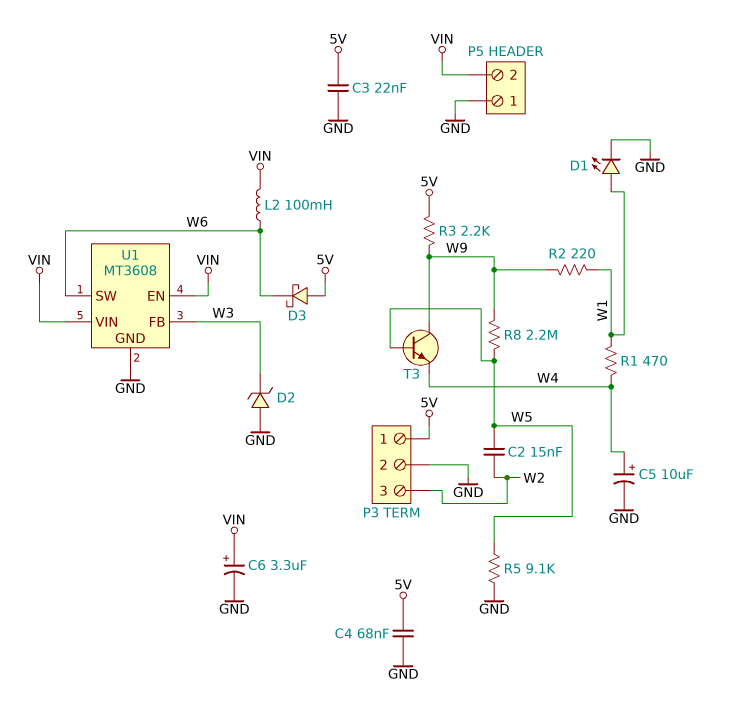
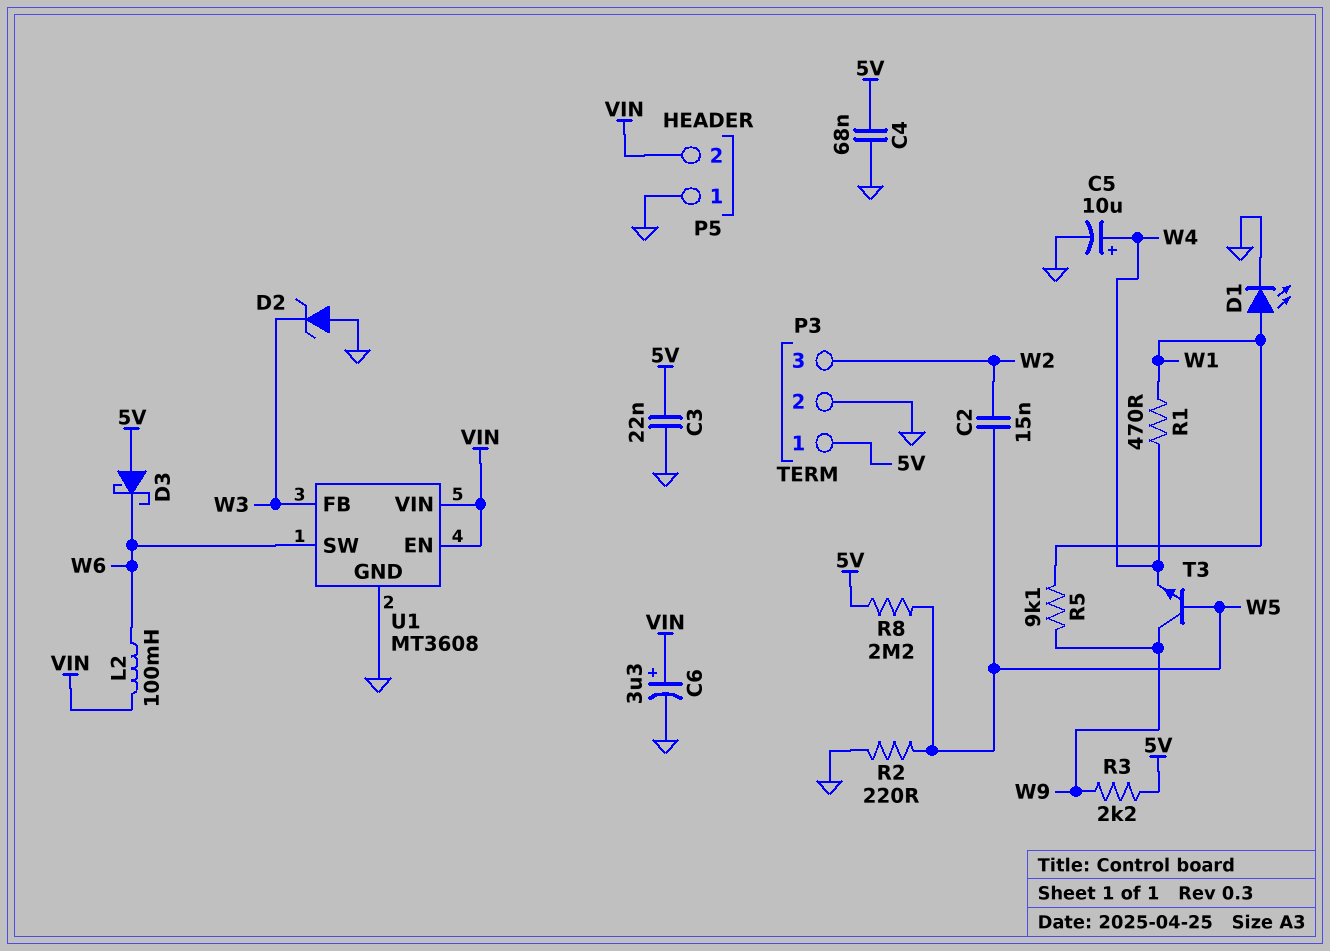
R2: 220 (W1, W9) -> 220 (GND, W5)
R5: 9.1k (GND, W5) -> 9.1k (W1, W9)
R8: 2.2M (W5, W9) -> 2.2M (5V, W5)

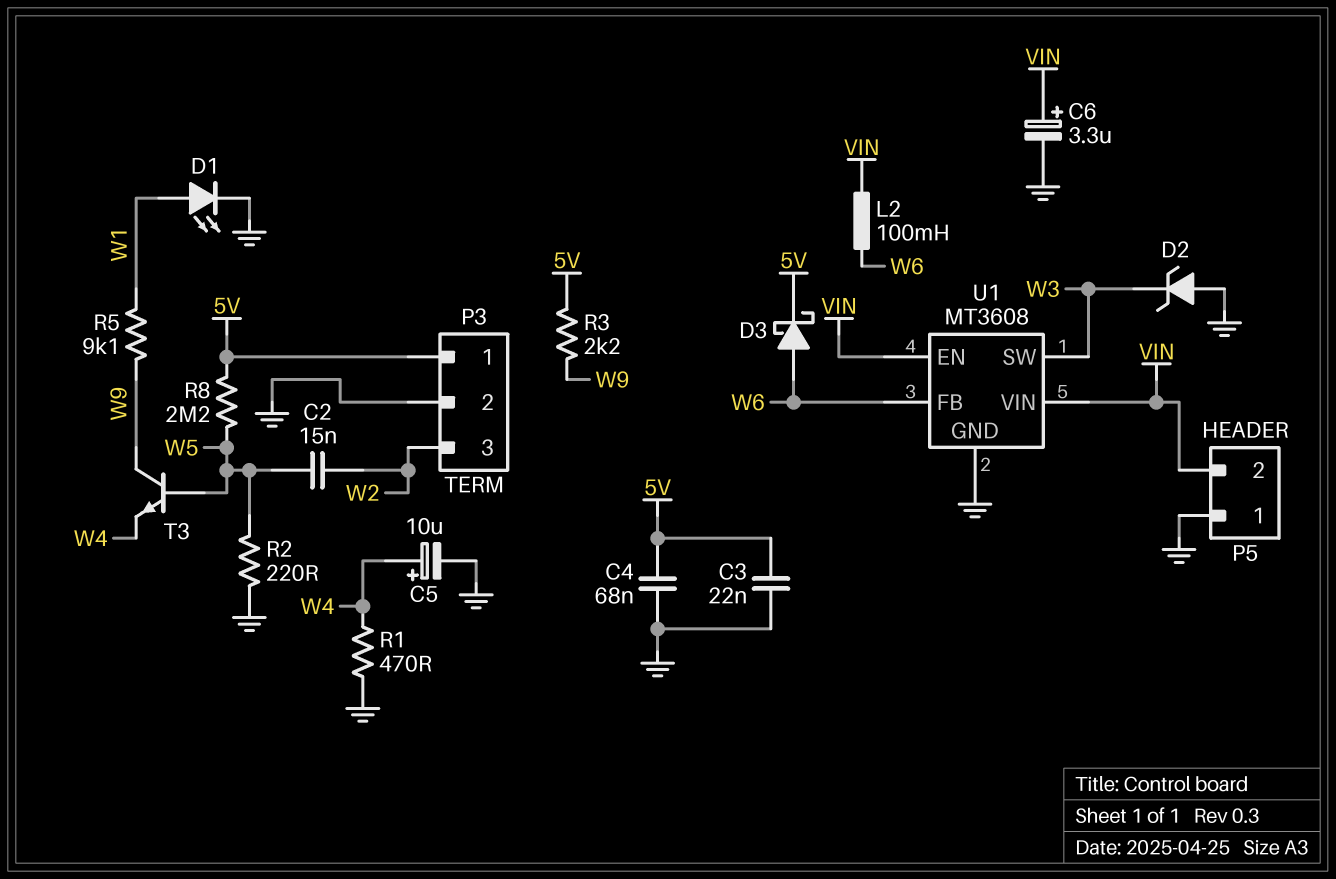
D3: schottky (A 5V, K W6) -> schottky (A W6, K 5V)
R1: 470 (W1, W4) -> 470 (GND, W4)
U1 pin FB: W3 -> W6
U1 pin SW: W6 -> W3

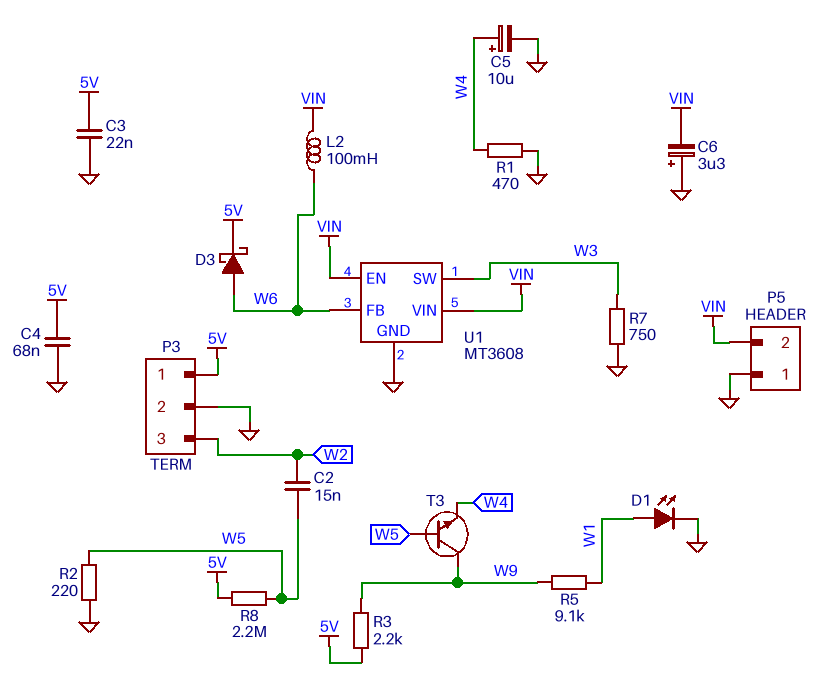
C6: 3.3uF (plus VIN, minus GND) -> 3.3uF (plus GND, minus VIN)
D2: zener (A GND, K W3) -> none
R7: none -> 750 (GND, W3)

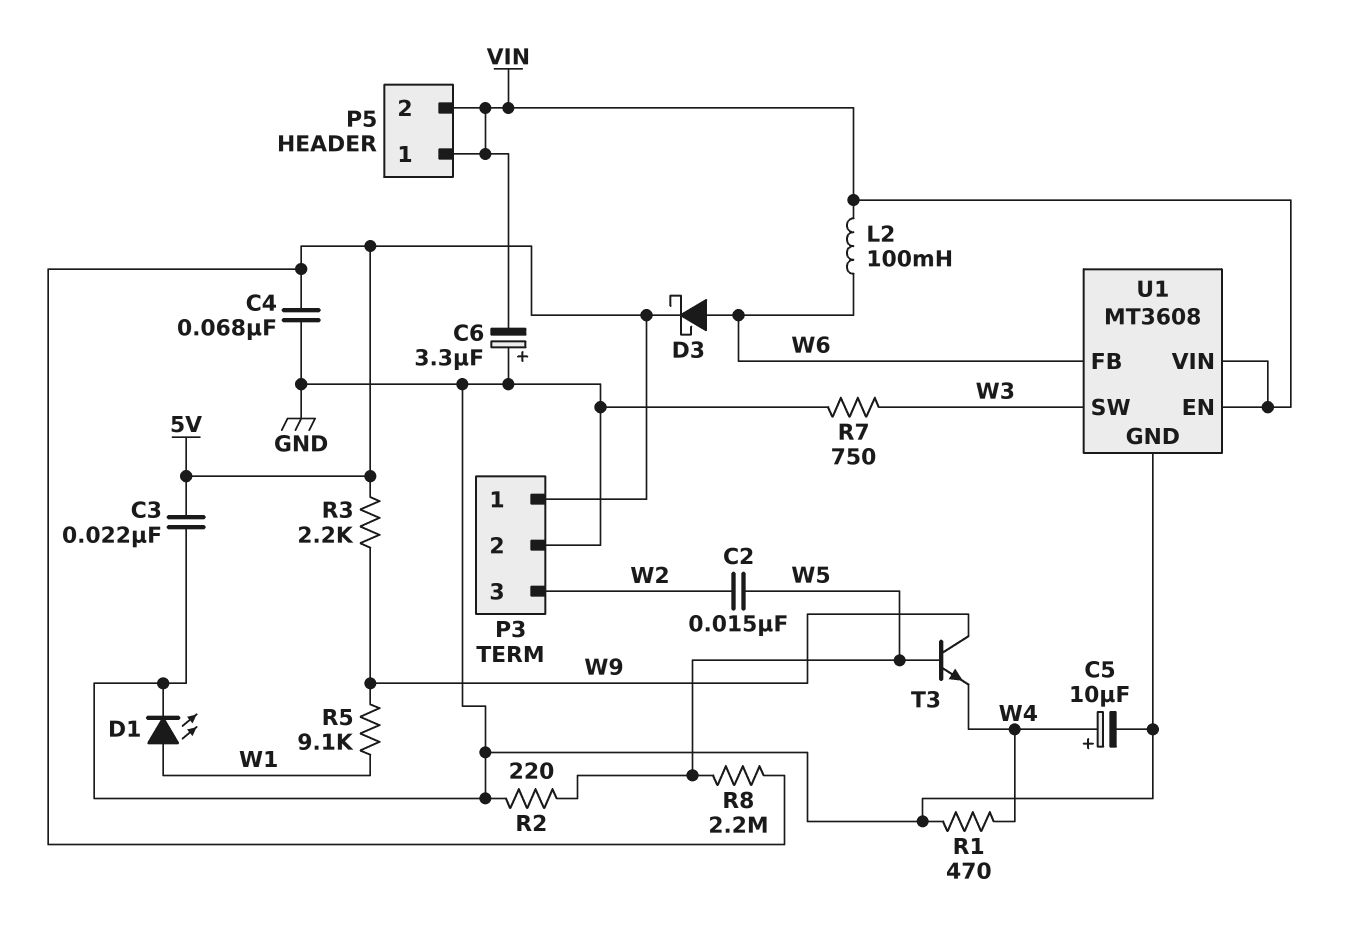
P5 pin 1: GND -> VIN

